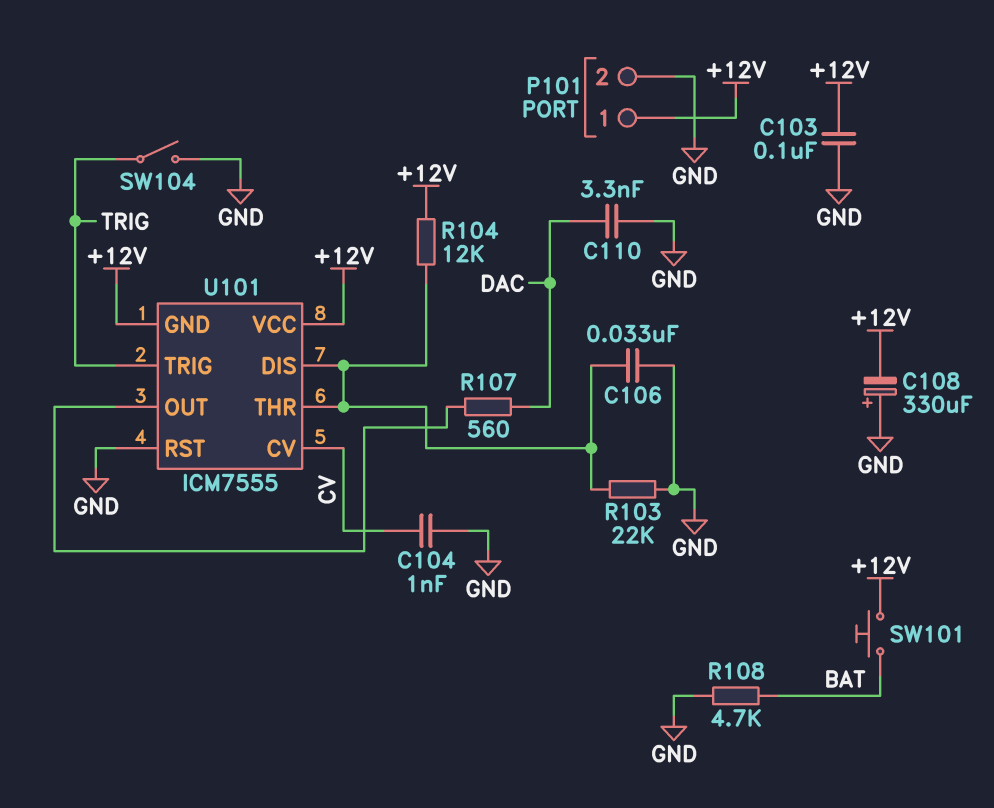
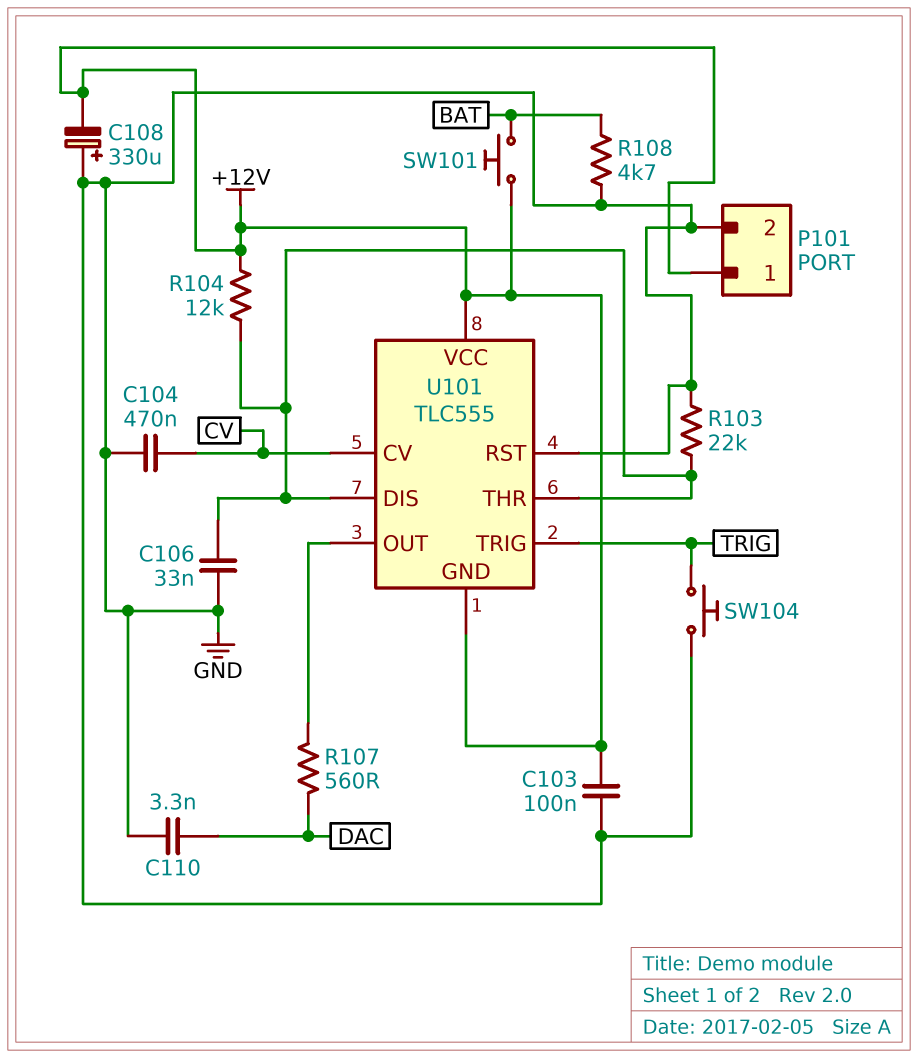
C104: 1nF (CV, GND) -> 470nF (CV, GND)
SW104: switch (GND, TRIG) -> button (GND, TRIG)
U101: ICM7555 -> TLC555

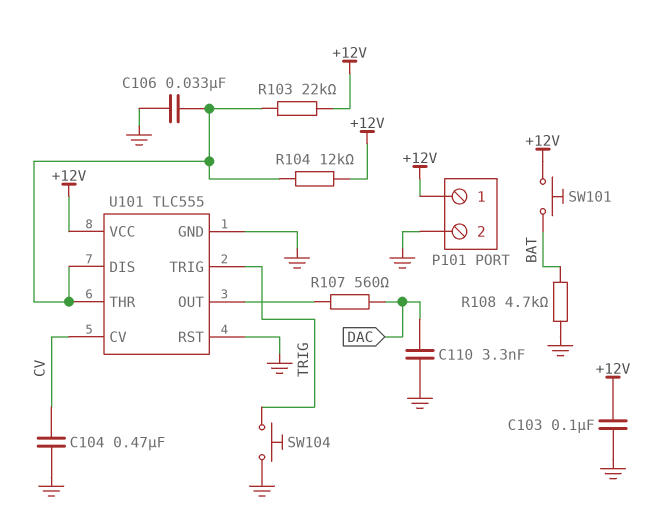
C108: 330uF (plus GND, minus +12V) -> none
R103: 22k (GND, U101/DIS) -> 22k (+12V, U101/DIS)
U101 pin GND: +12V -> GND

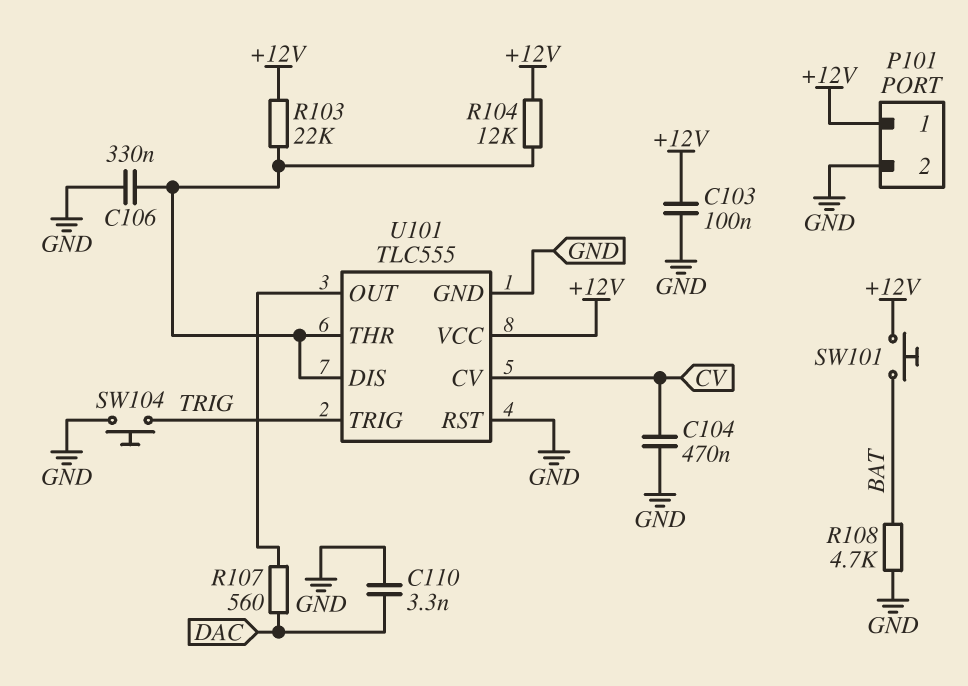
C106: 33nF (GND, U101/DIS) -> 330nF (GND, U101/DIS)

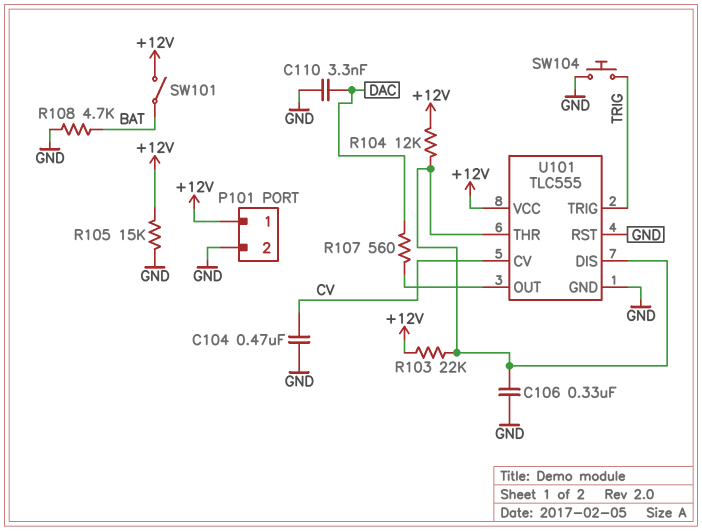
C103: 100nF (+12V, GND) -> none
R105: none -> 15k (+12V, GND)
SW101: button (+12V, BAT) -> switch (+12V, BAT)

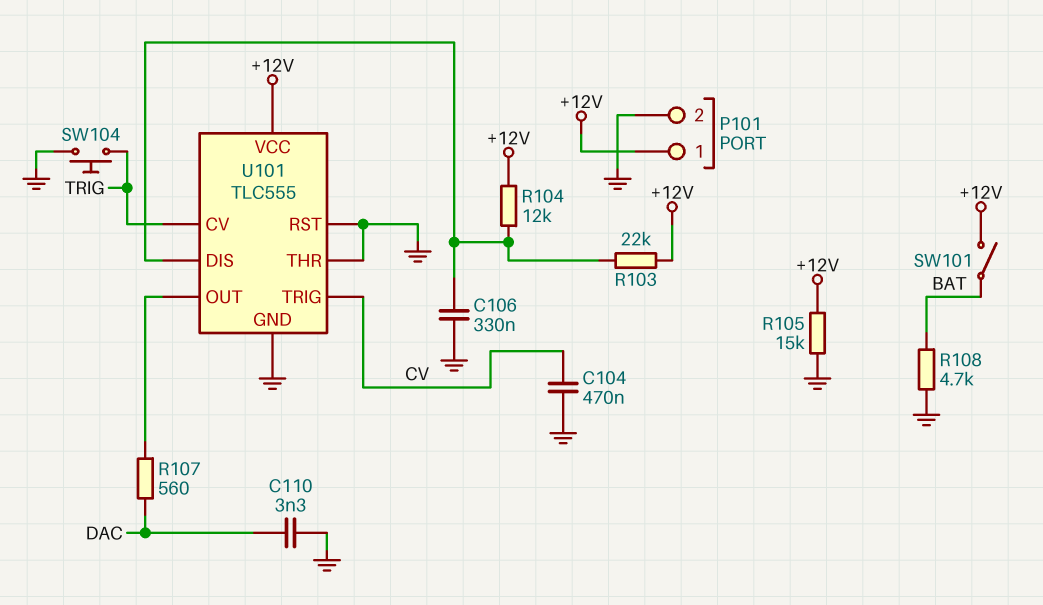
U101 pin CV: CV -> TRIG
U101 pin THR: U101/DIS -> GND
U101 pin TRIG: TRIG -> CV

